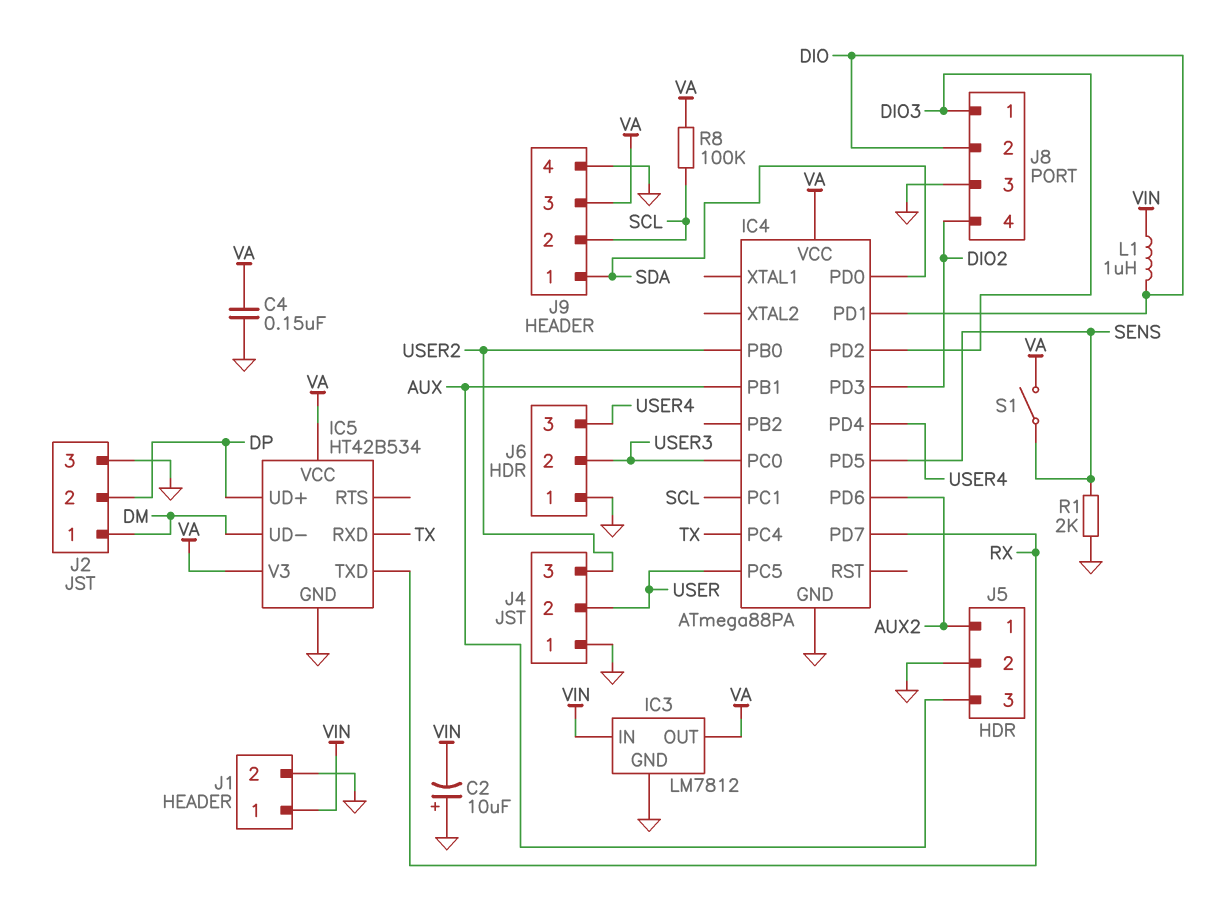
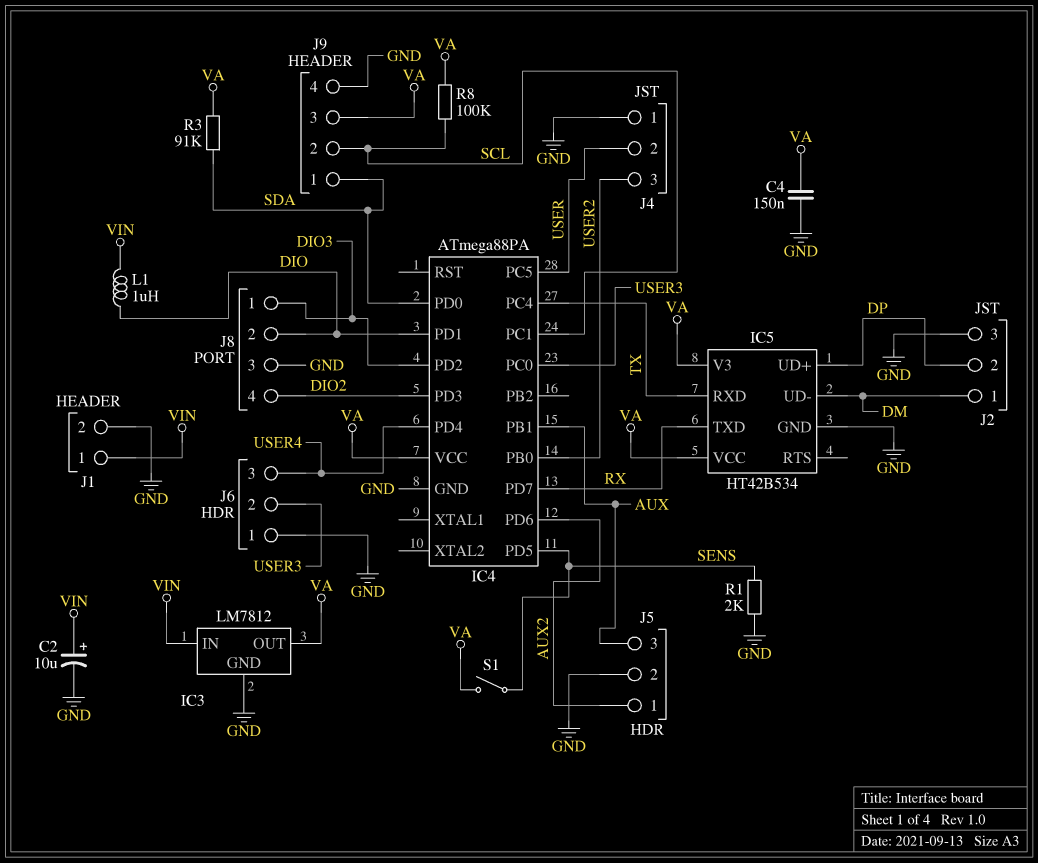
C2: 10uF (plus GND, minus VIN) -> 10uF (plus VIN, minus GND)
R3: none -> 91k (SDA, VA)

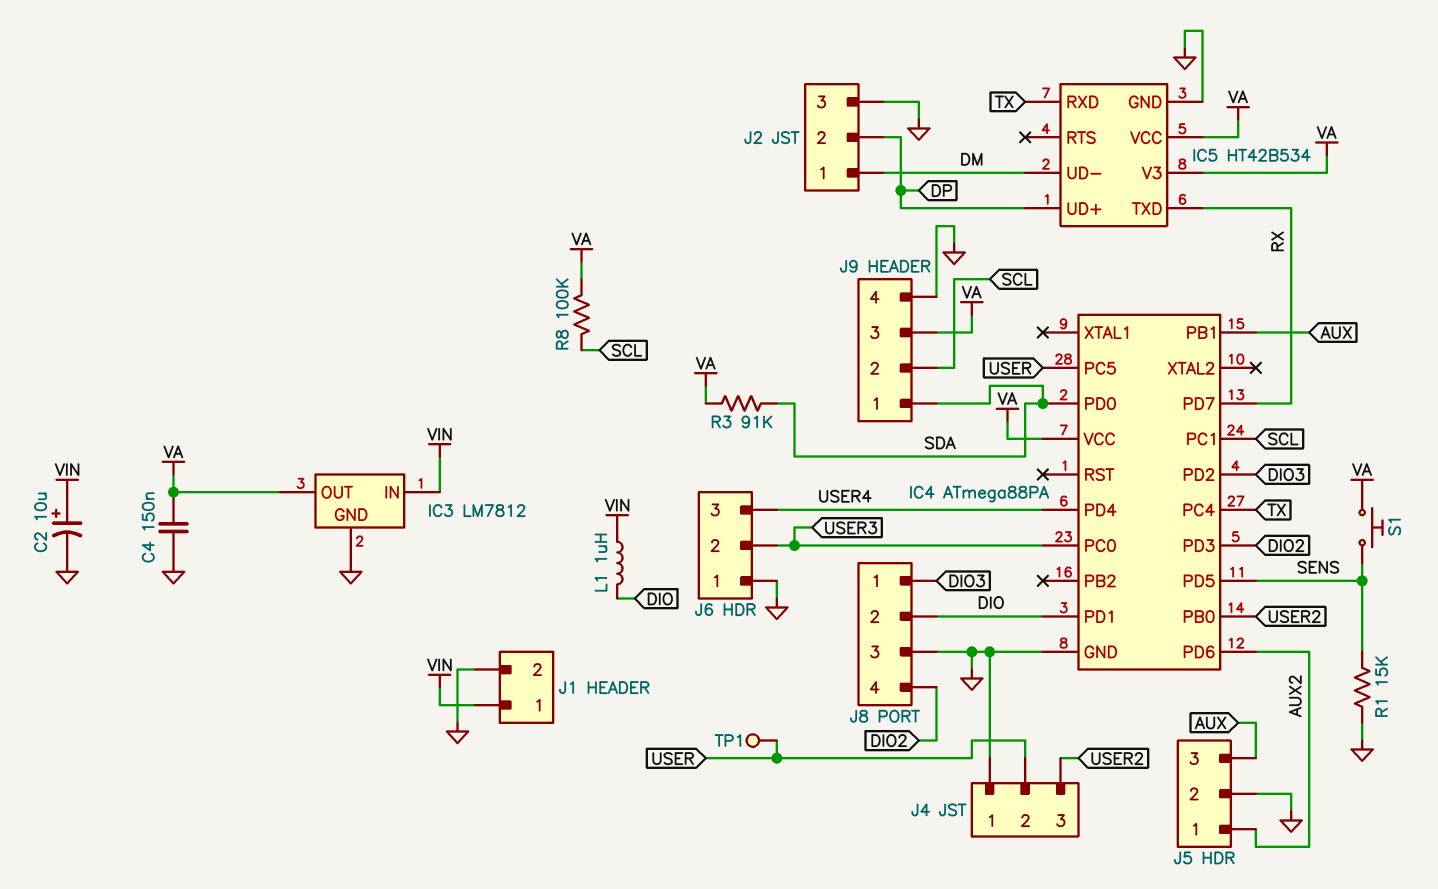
R1: 2k (GND, SENS) -> 15k (GND, SENS)
S1: switch (SENS, VA) -> button (SENS, VA)
TP1: none -> test point (USER)

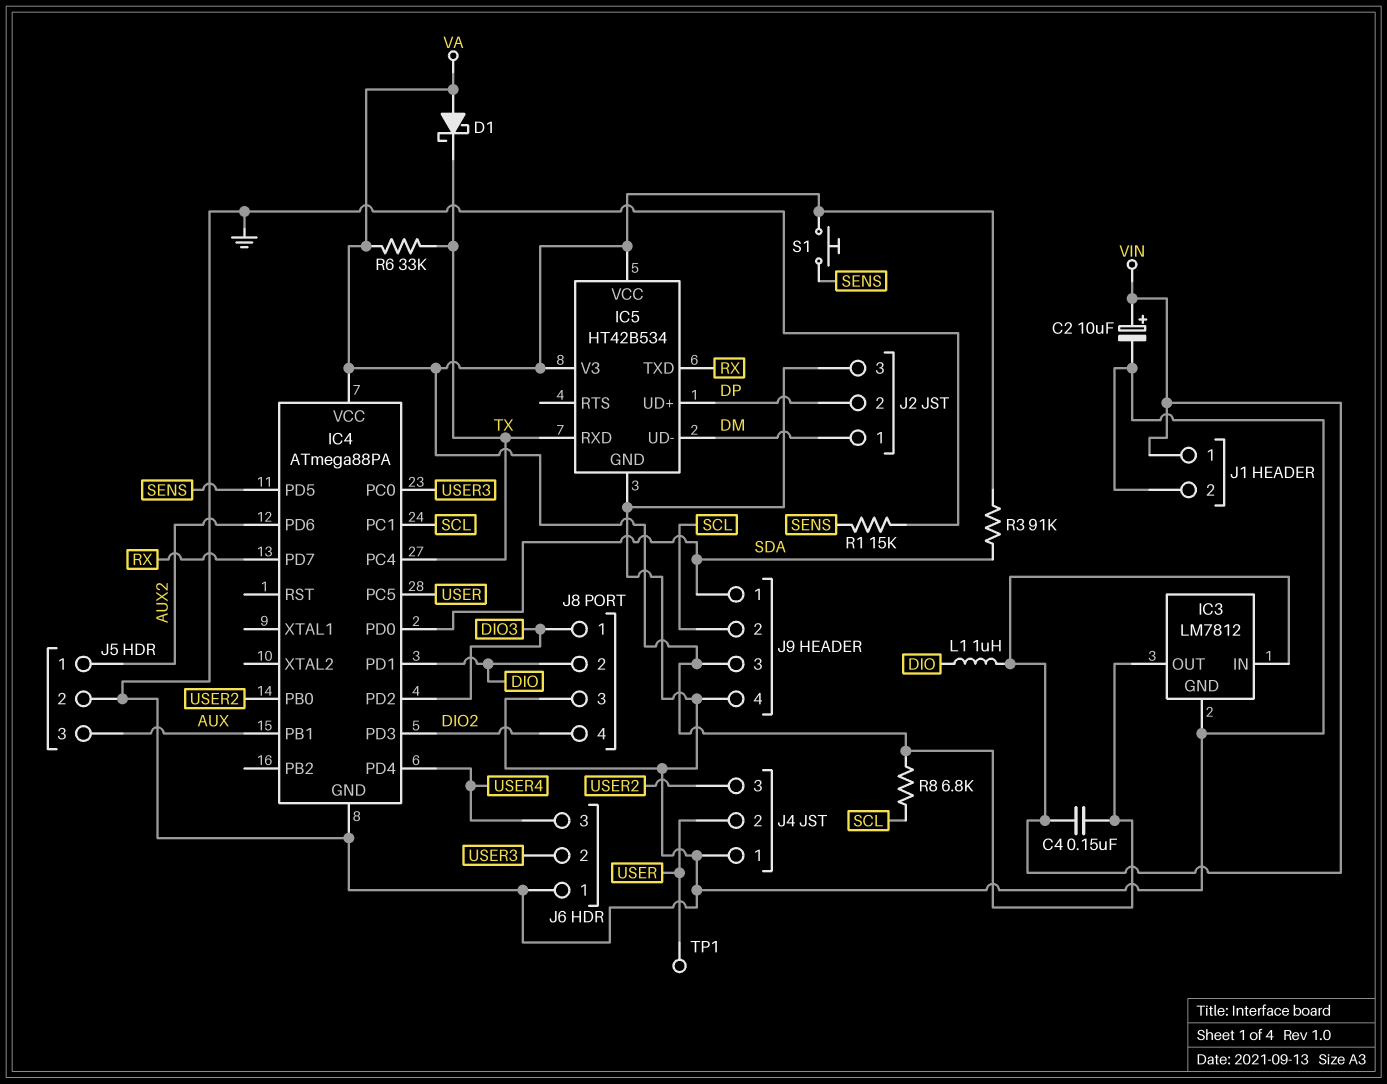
C4: 150nF (GND, VA) -> 150nF (VA, VIN)
D1: none -> schottky (A VA, K TX)
R6: none -> 33k (TX, VA)
R8: 100k (SCL, VA) -> 6.8k (SCL, VA)

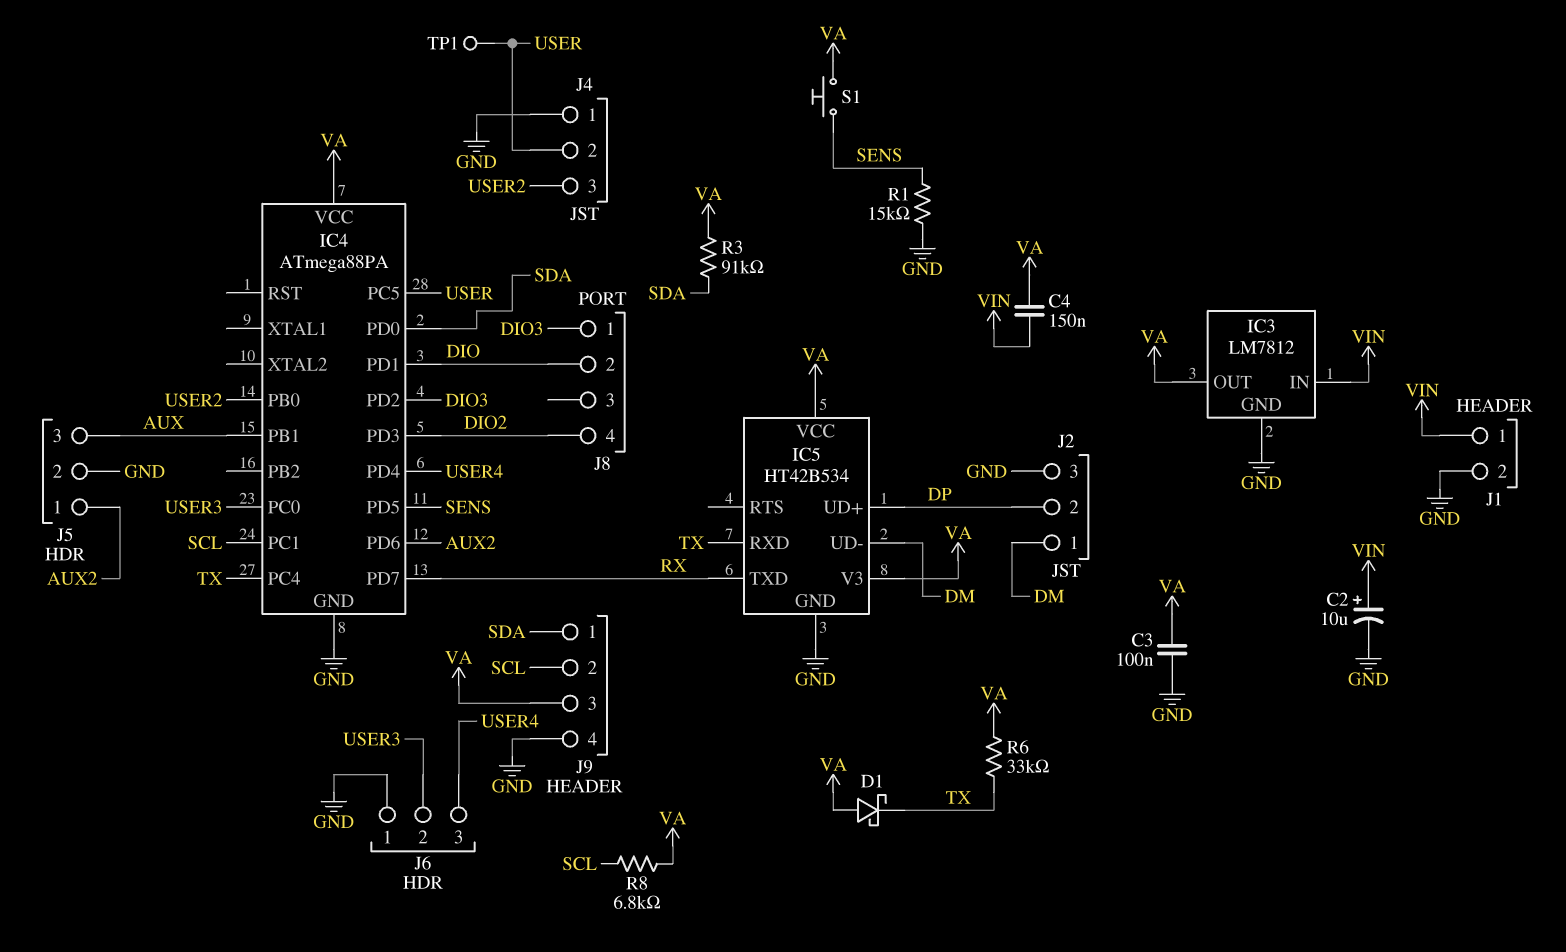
C3: none -> 100nF (GND, VA)
J8 pin 3: GND -> none
L1: 1uH (DIO, VIN) -> none

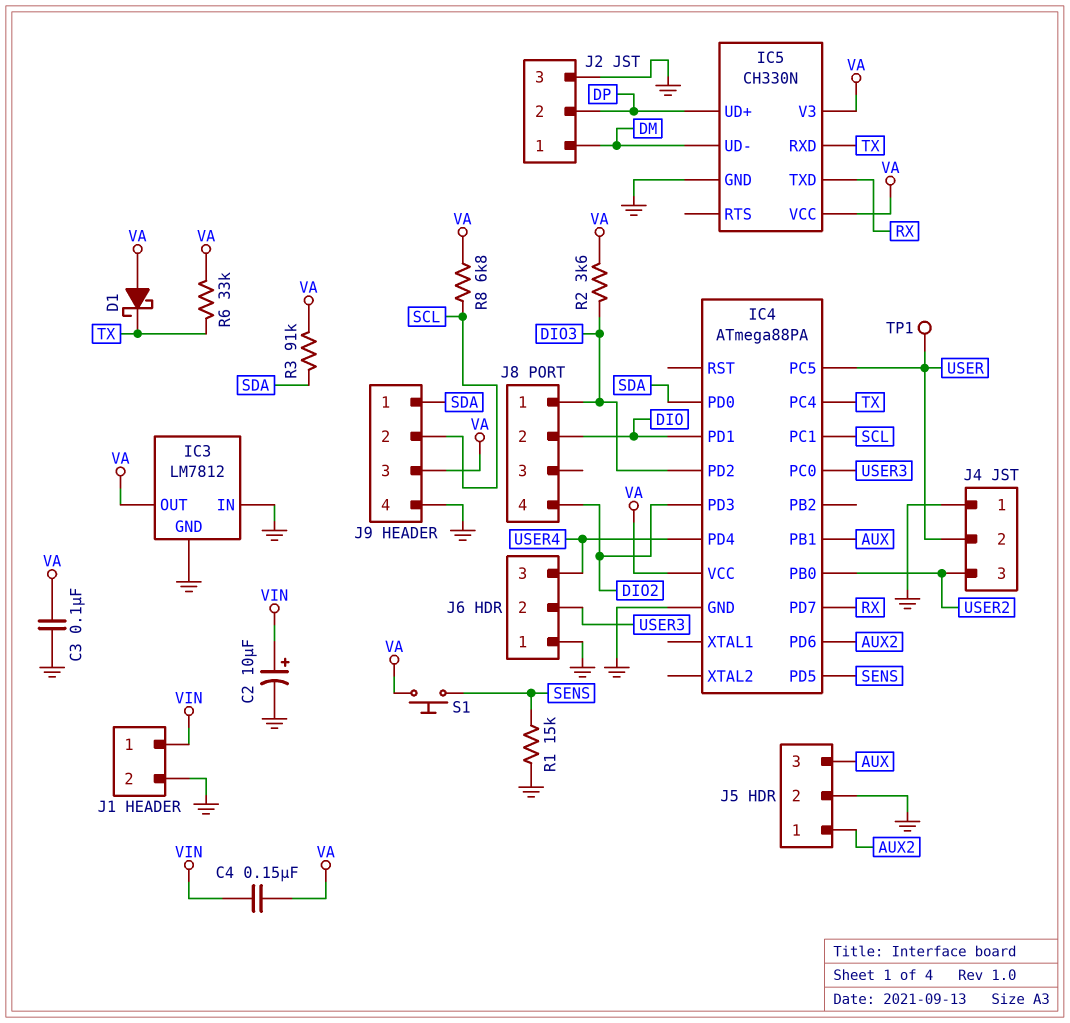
IC3 pin IN: VIN -> GND
IC5: HT42B534 -> CH330N
R2: none -> 3.6k (DIO3, VA)

